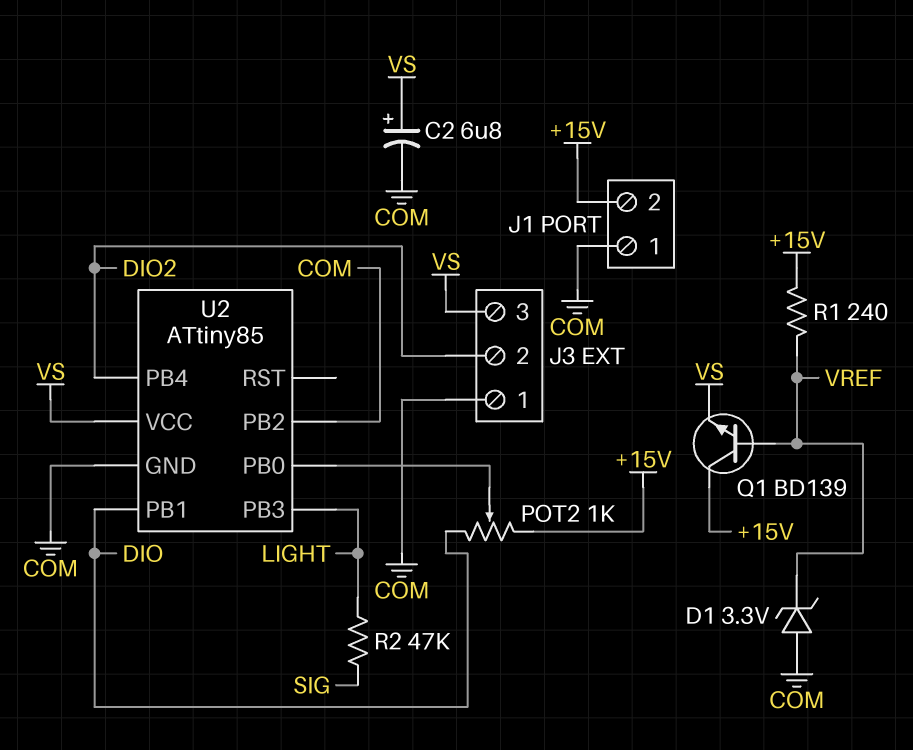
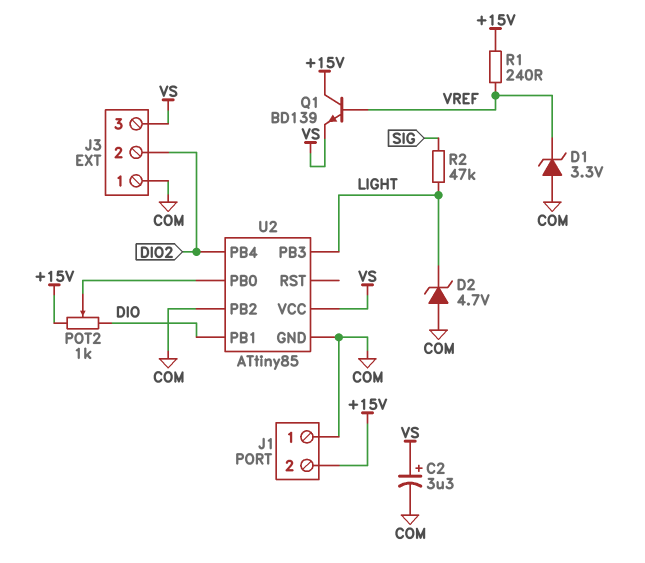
C2: 6.8uF (plus VS, minus COM) -> 3.3uF (plus VS, minus COM)
D2: none -> zener 4.7V (A COM, K LIGHT)

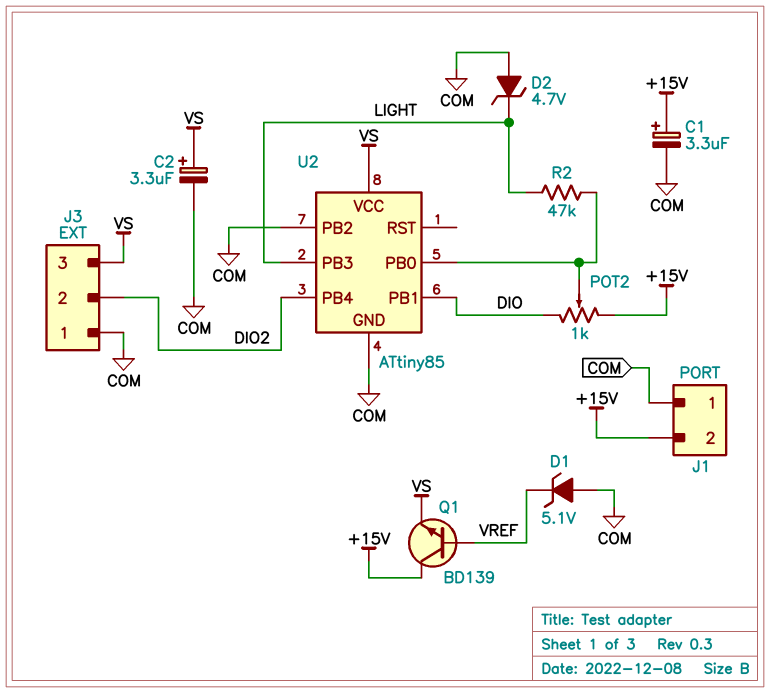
C1: none -> 3.3uF (plus +15V, minus COM)
D1: zener 3.3V (A COM, K VREF) -> zener 5.1V (A COM, K VREF)
R1: 240 (+15V, VREF) -> none
R2: 47k (LIGHT, SIG) -> 47k (LIGHT, U2/PB0)

